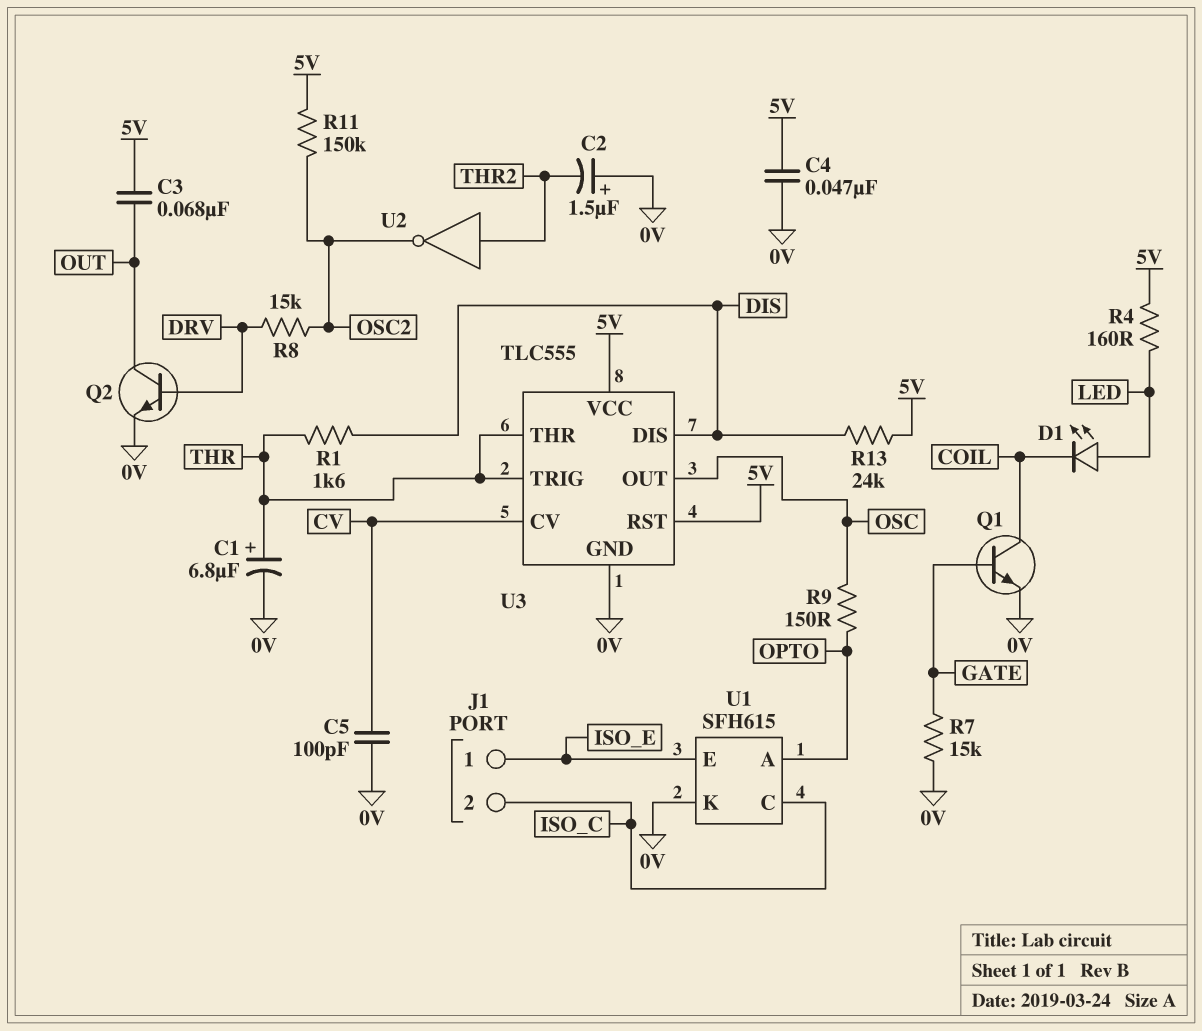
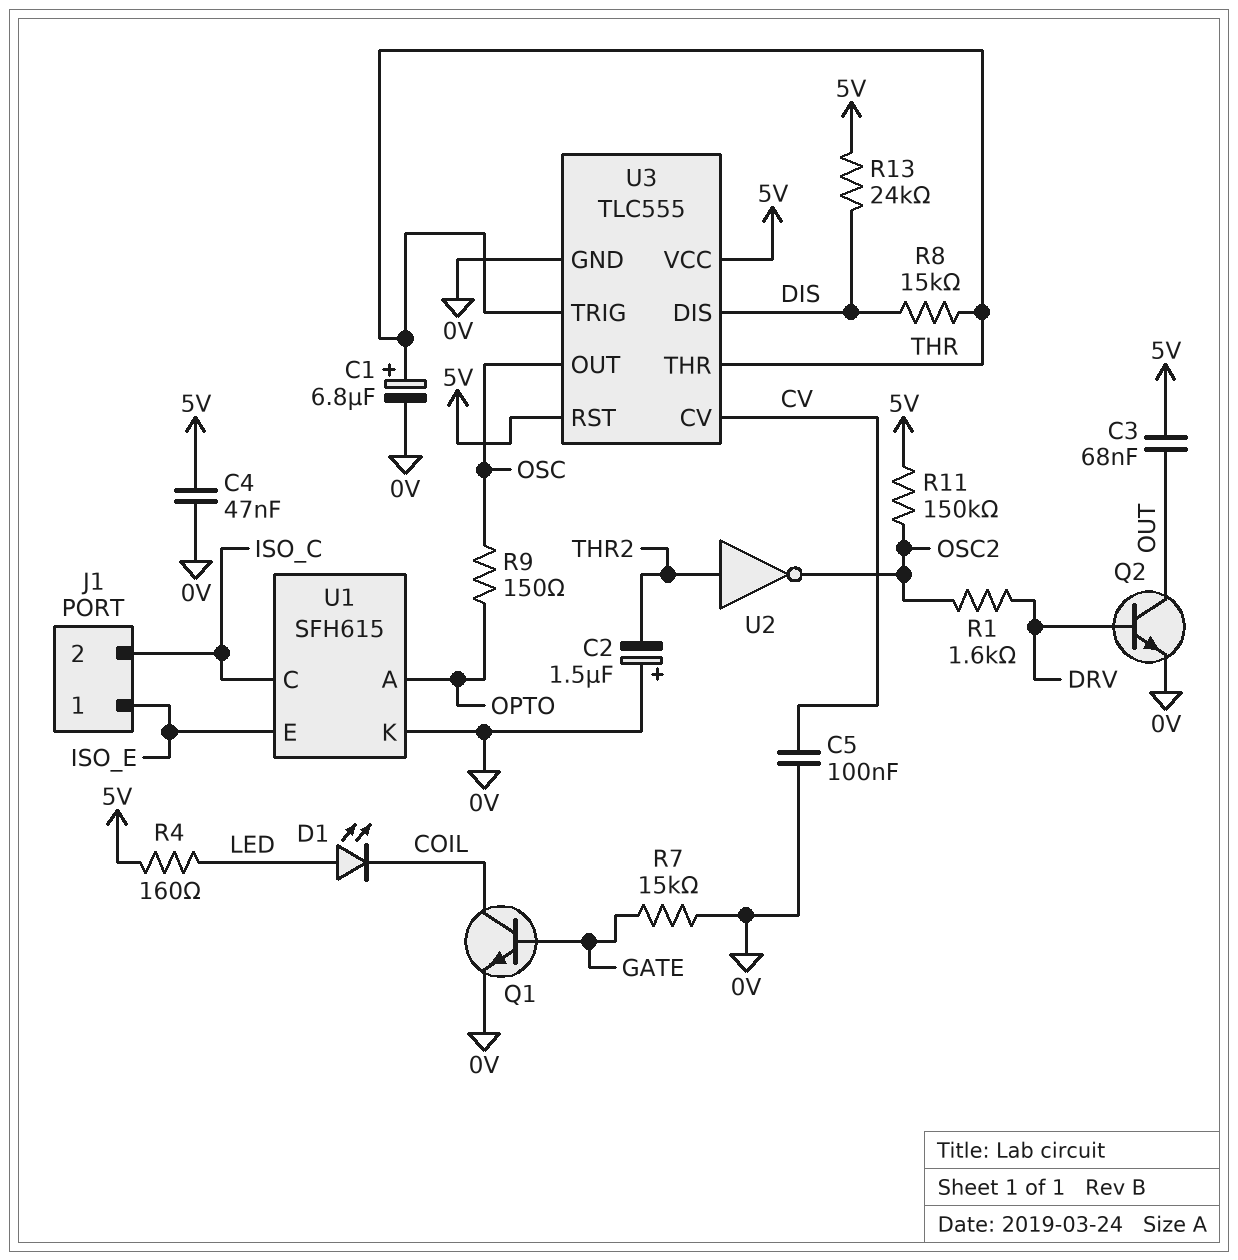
C5: 100pF (0V, CV) -> 100nF (0V, CV)
R1: 1.6k (DIS, THR) -> 1.6k (DRV, OSC2)
R8: 15k (DRV, OSC2) -> 15k (DIS, THR)

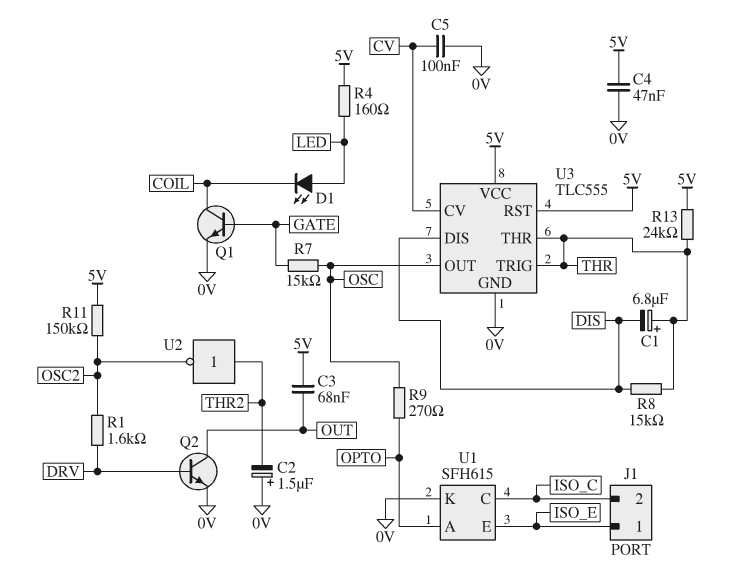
C1: 6.8uF (plus THR, minus 0V) -> 6.8uF (plus THR, minus DIS)
R7: 15k (0V, GATE) -> 15k (GATE, OSC)
R9: 150 (OPTO, OSC) -> 270 (OPTO, OSC)
R13: 24k (5V, DIS) -> 24k (5V, THR)

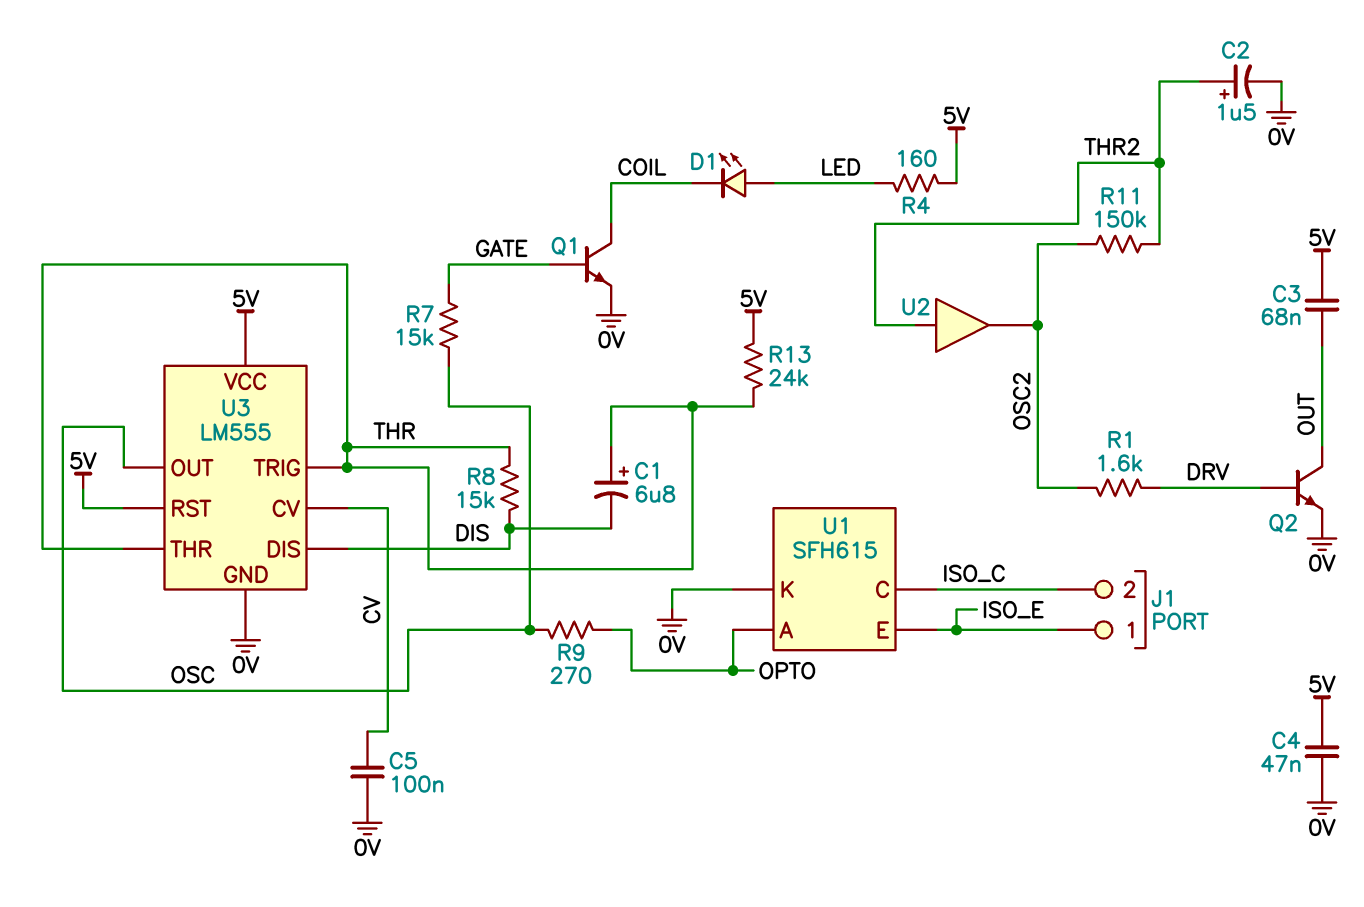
C2: 1.5uF (plus 0V, minus THR2) -> 1.5uF (plus THR2, minus 0V)
R11: 150k (5V, OSC2) -> 150k (OSC2, THR2)
U2: NOT (in THR2, out OSC2) -> buffer (in THR2, out OSC2)
U3: TLC555 -> LM555

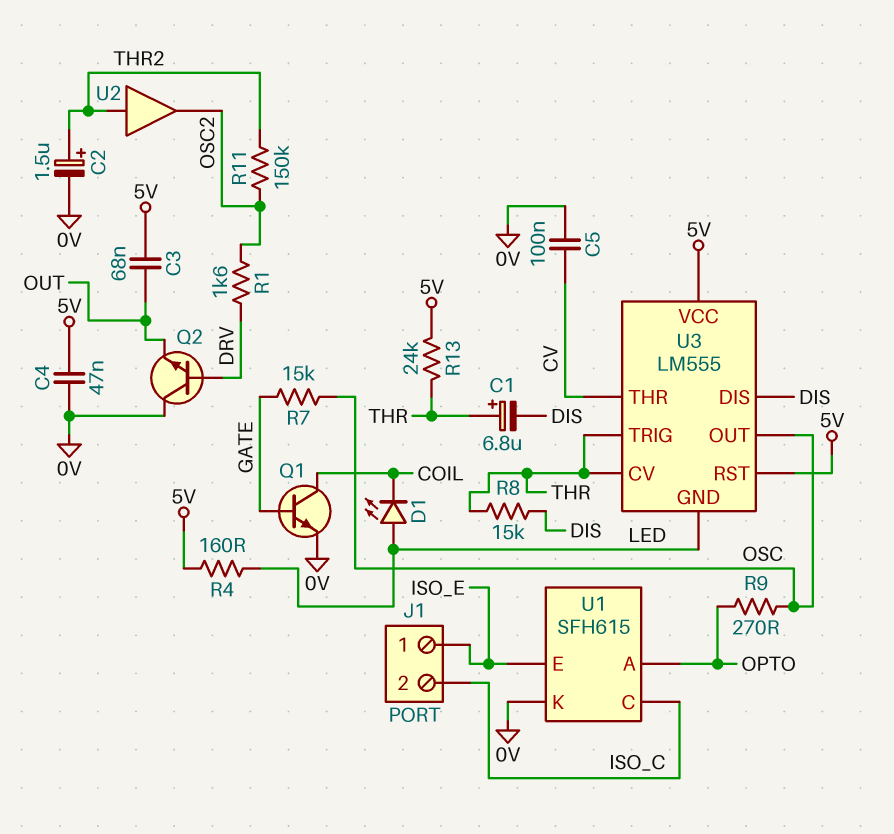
Q2: NPN (B DRV, C OUT, E 0V) -> NPN (B DRV, C 0V, E OUT)
U3 pin CV: CV -> THR
U3 pin GND: 0V -> LED
U3 pin THR: THR -> CV

